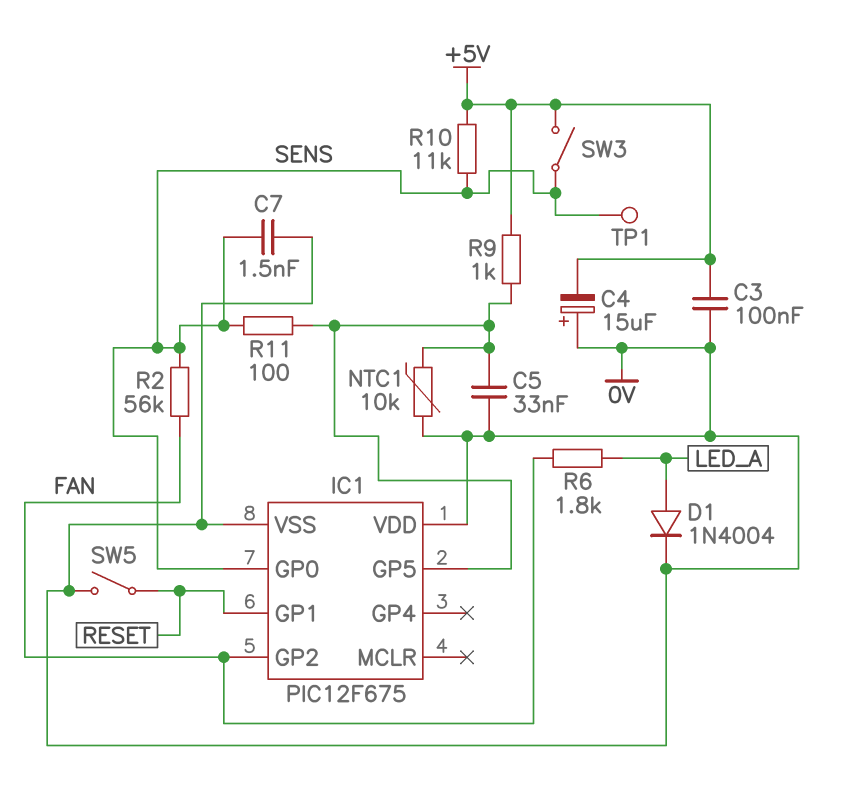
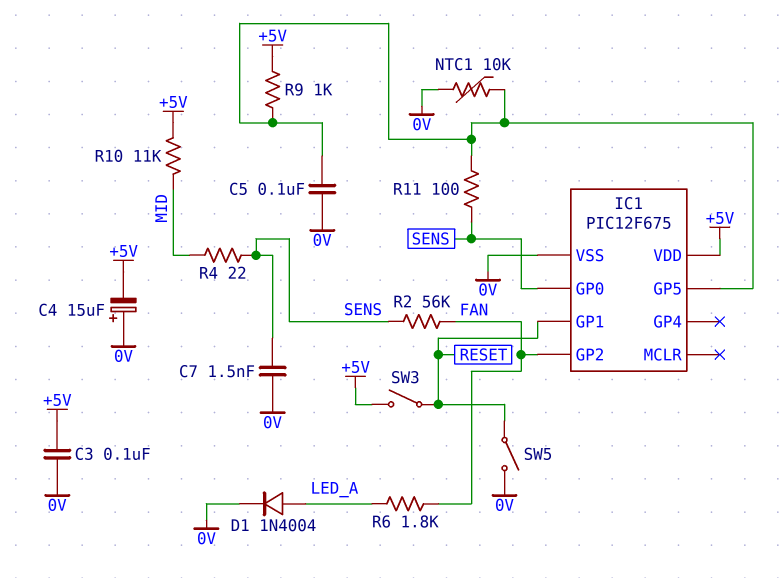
C5: 33nF (0V, IC1/GP5) -> 100nF (0V, IC1/GP5)
IC1 pin VDD: 0V -> +5V
R4: none -> 22 (MID, SENS)
R10: 11k (+5V, SENS) -> 11k (+5V, MID)
SW3: switch (+5V, SENS) -> switch (+5V, RESET)
TP1: test point (SENS) -> none

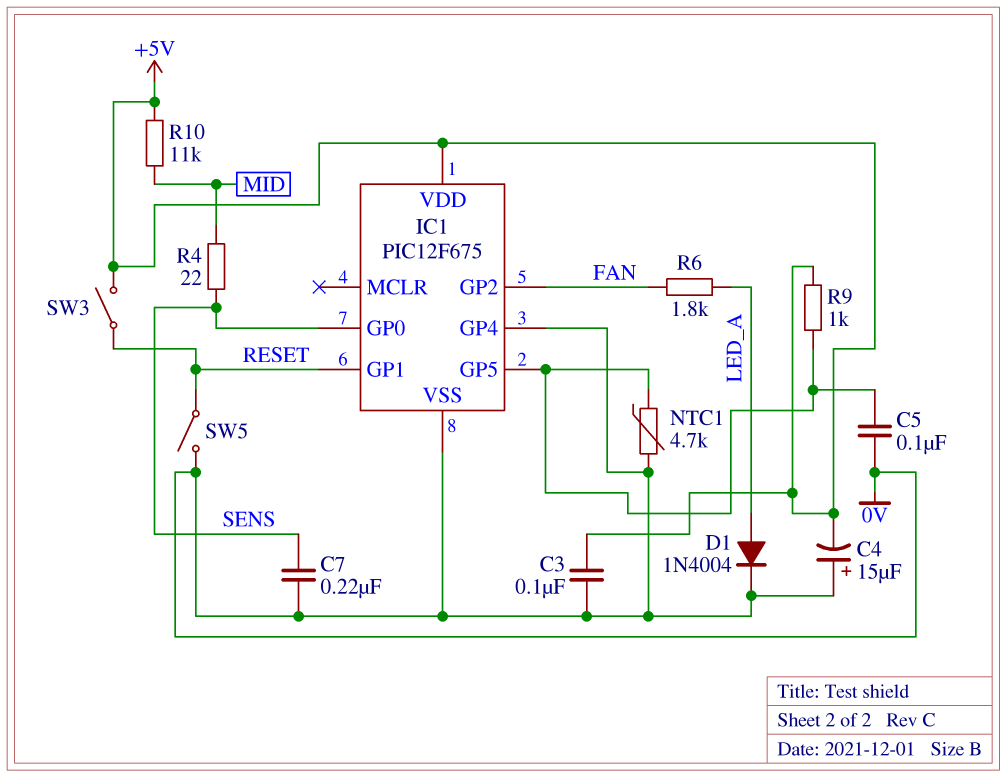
C7: 1.5nF (0V, SENS) -> 220nF (0V, SENS)
IC1 pin GP4: none -> 0V
NTC1: 10k (0V, IC1/GP5) -> 4.7k (0V, IC1/GP5)
R2: 56k (FAN, SENS) -> none
R11: 100 (IC1/GP5, SENS) -> none

